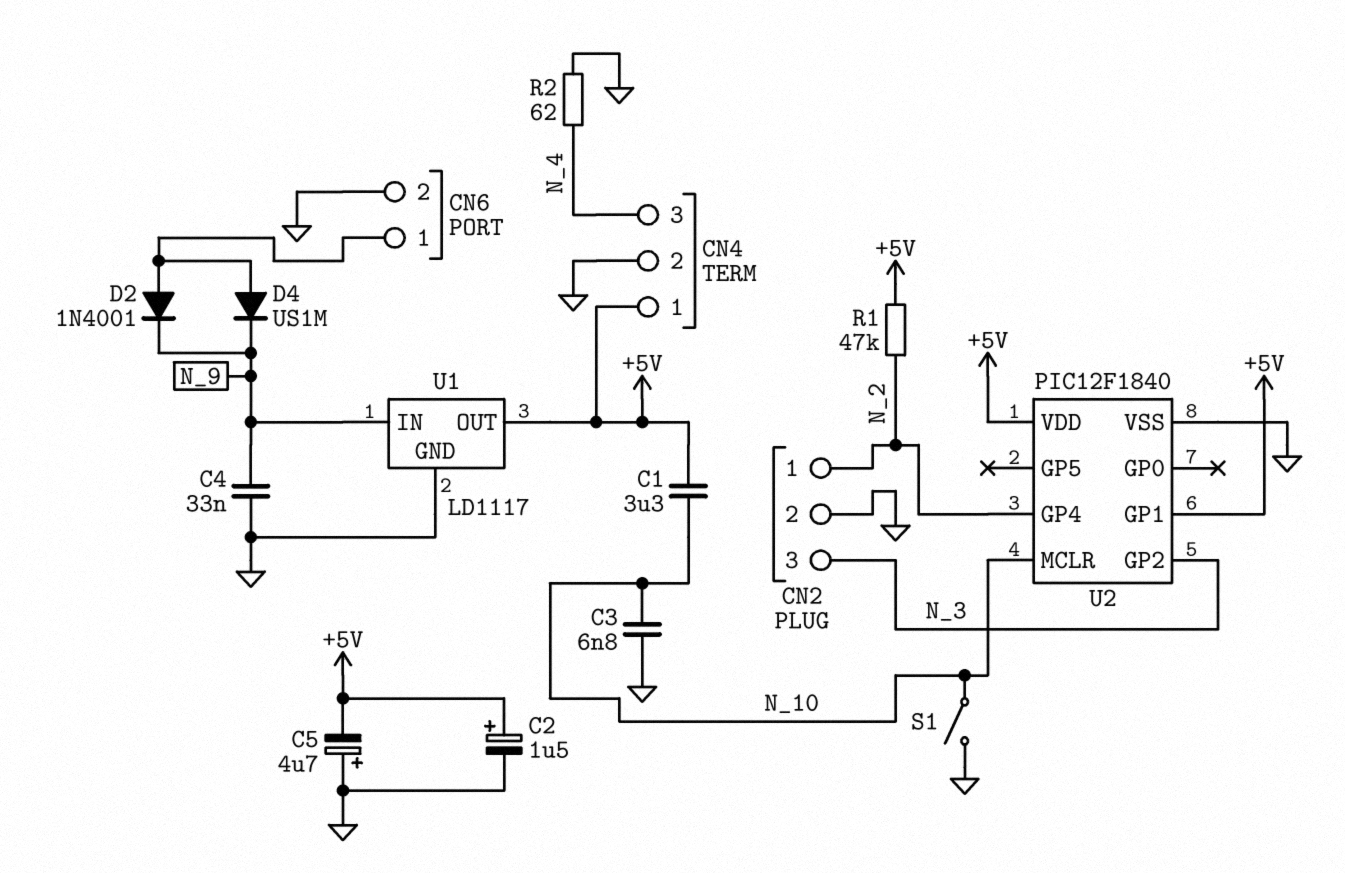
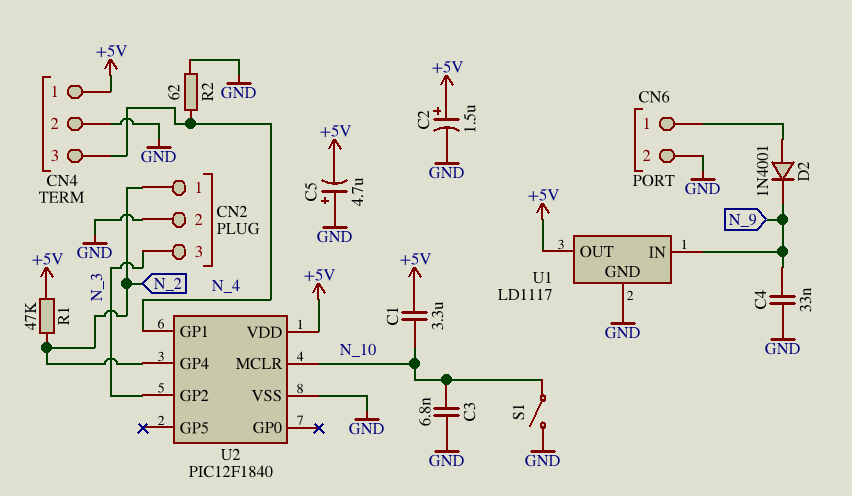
D4: diode US1M (A CN6/1, K N_9) -> none
U2 pin GP1: +5V -> N_4

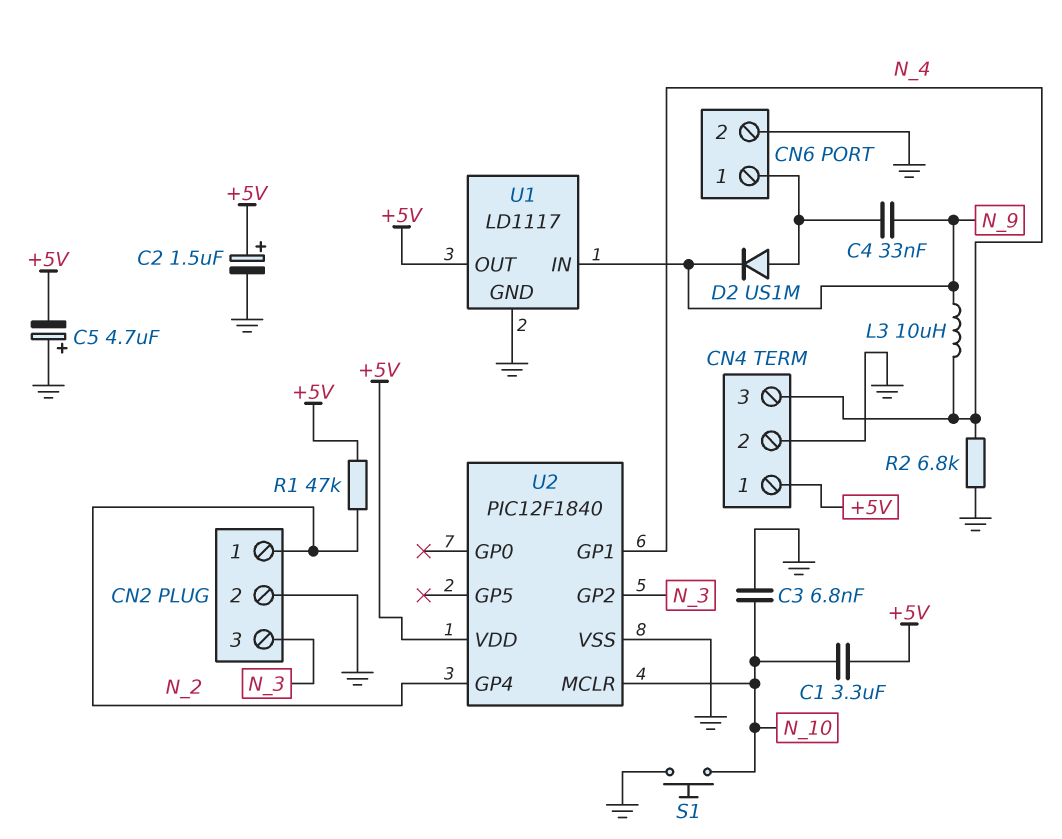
C4: 33nF (GND, N_9) -> 33nF (CN6/1, N_9)
D2: diode 1N4001 (A CN6/1, K N_9) -> diode US1M (A CN6/1, K N_9)
L3: none -> 10uH (N_4, N_9)
R2: 62 (GND, N_4) -> 6.8k (GND, N_4)
S1: switch (GND, N_10) -> button (GND, N_10)

